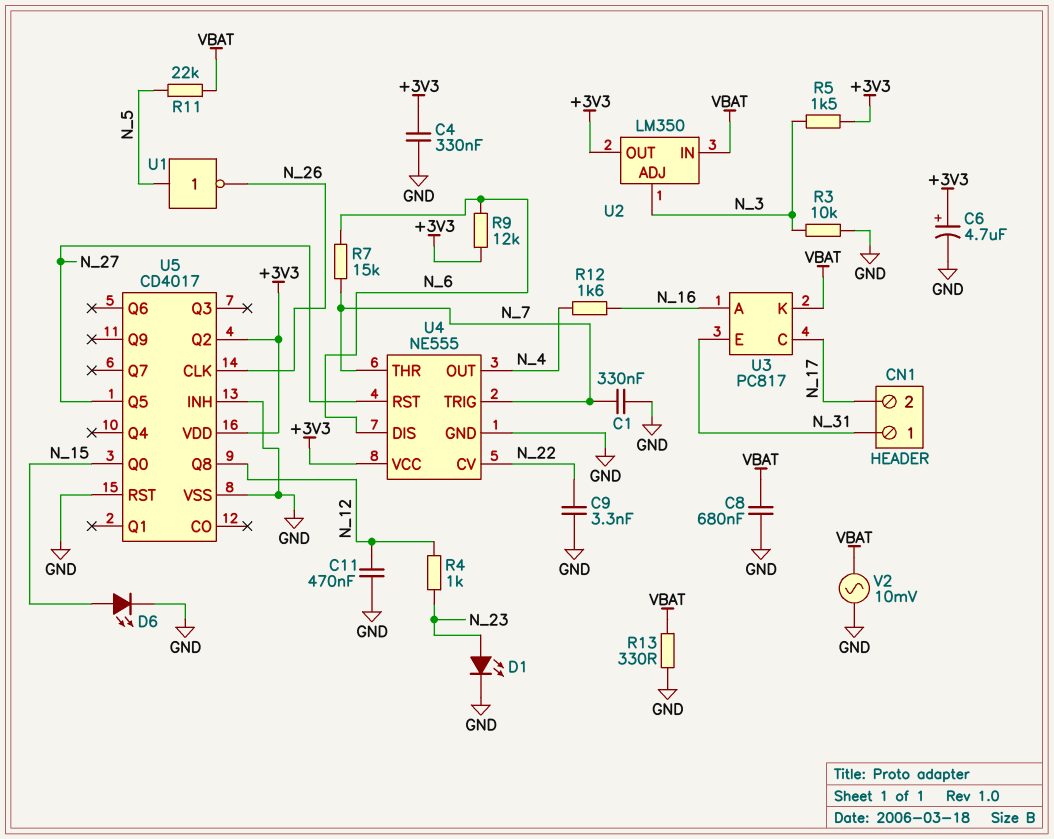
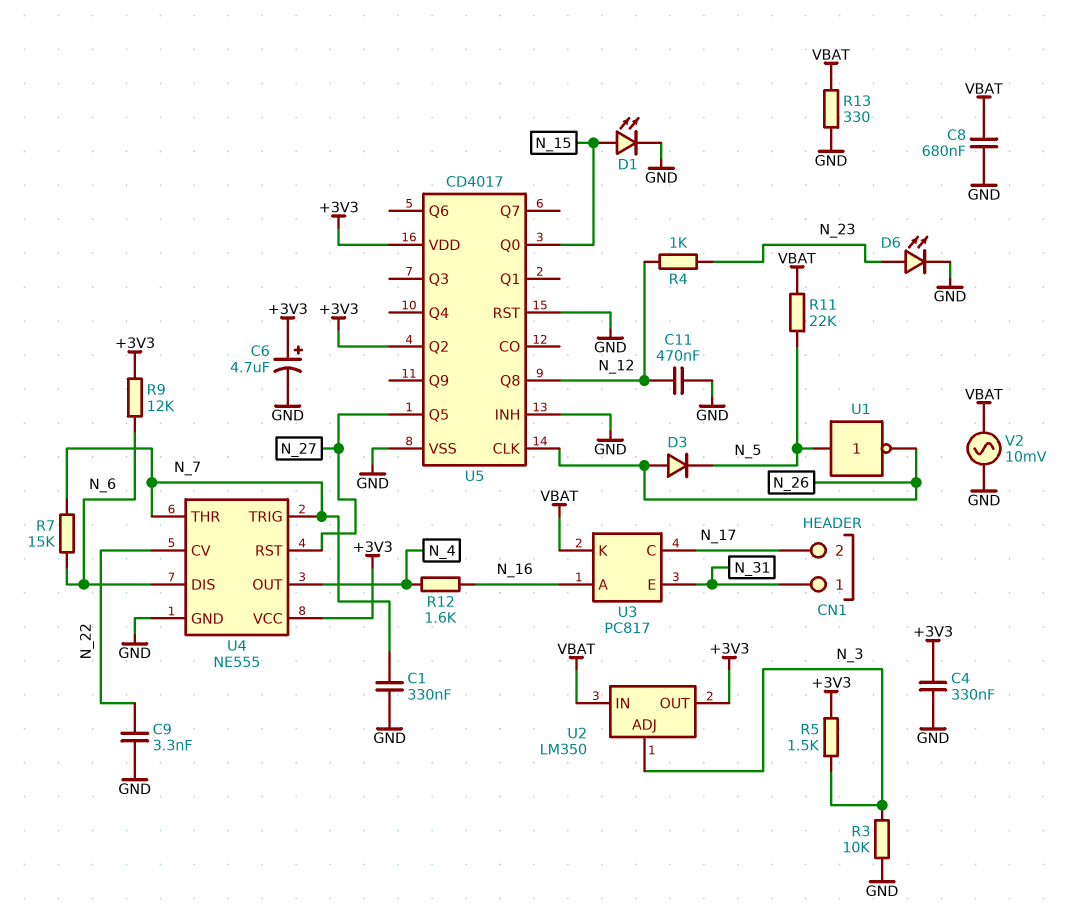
D1: LED (A N_23, K GND) -> LED (A N_15, K GND)
D3: none -> diode (A N_26, K N_5)
D6: LED (A N_15, K GND) -> LED (A N_23, K GND)

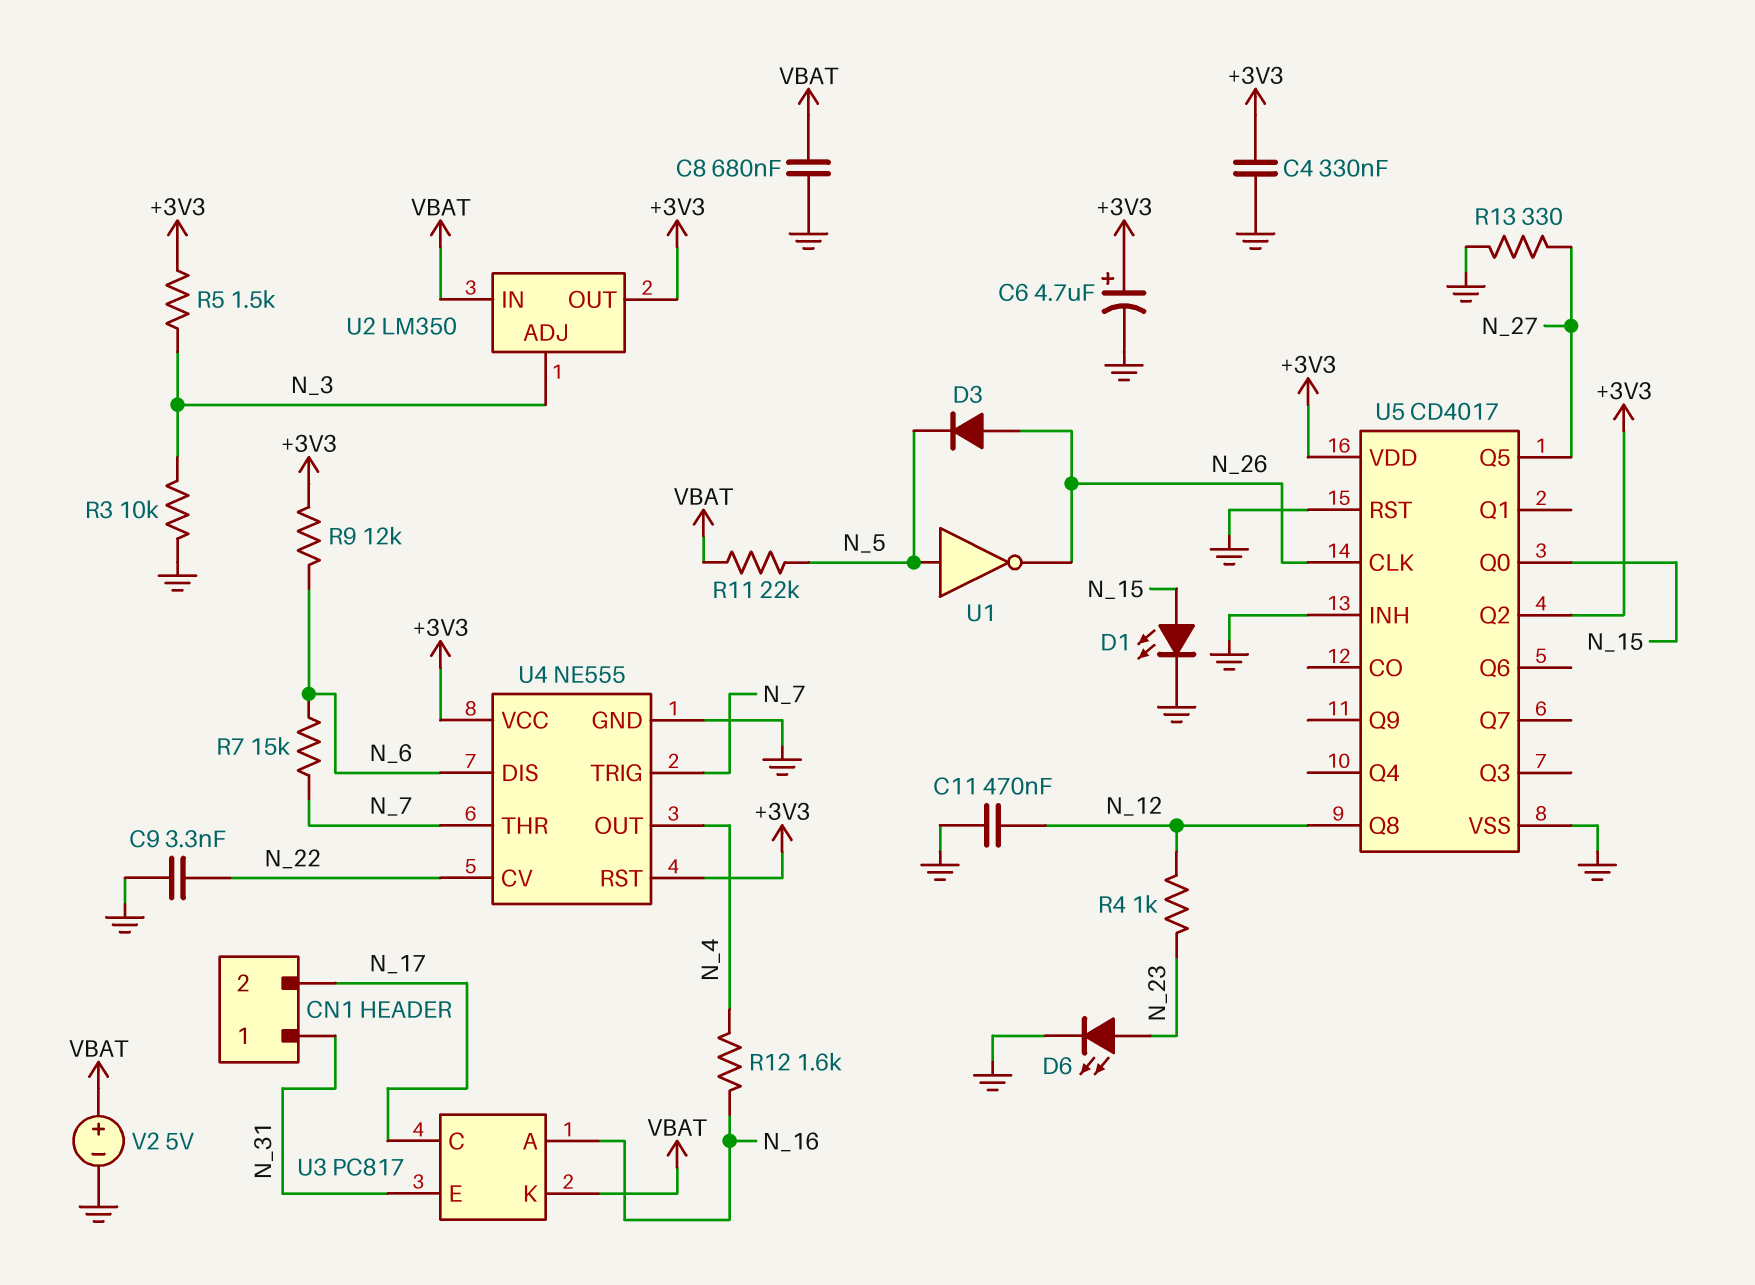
C1: 330nF (GND, N_7) -> none
R13: 330 (GND, VBAT) -> 330 (GND, N_27)
U4 pin RST: N_27 -> +3V3
V2: AC 10mV (GND, VBAT) -> 5V (plus VBAT, minus GND)

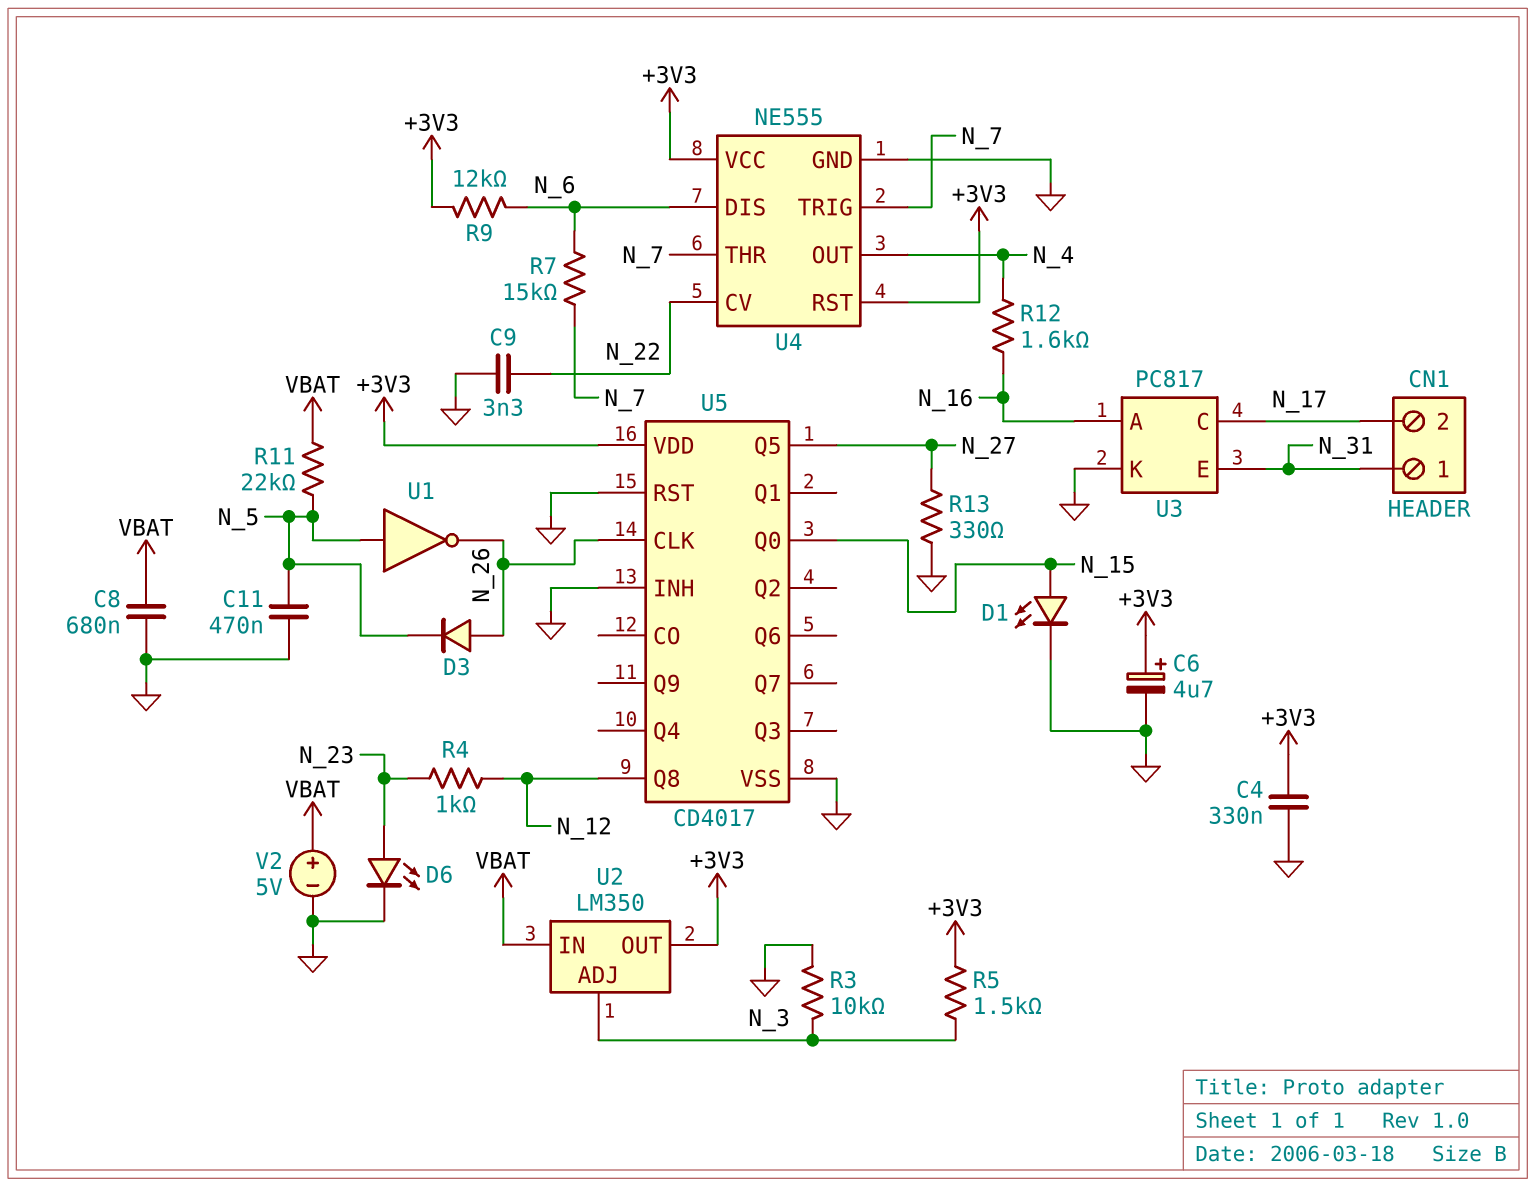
C11: 470nF (GND, N_12) -> 470nF (GND, N_5)
U3 pin K: VBAT -> GND
U5 pin Q2: +3V3 -> none

